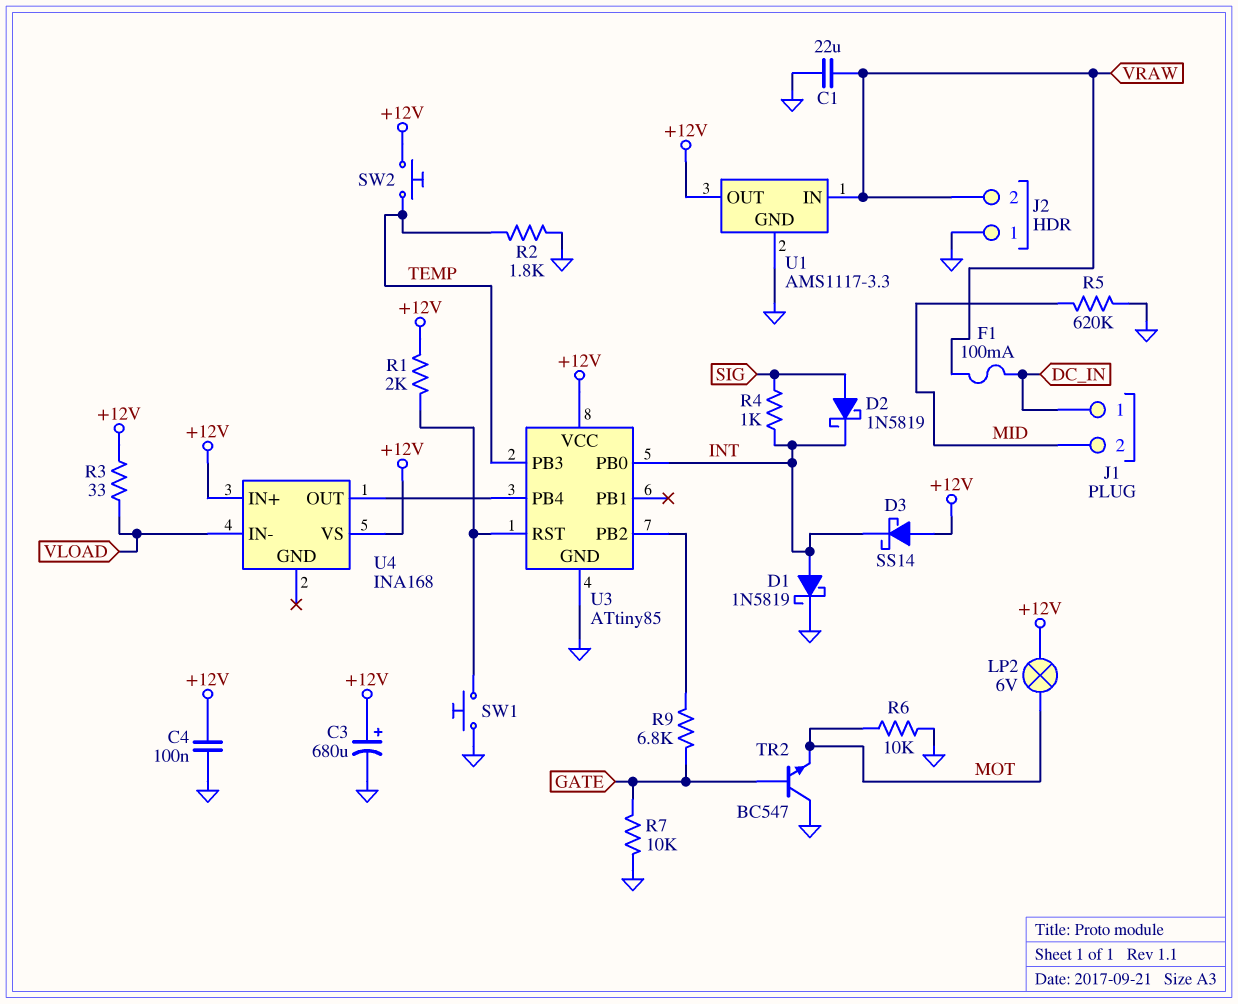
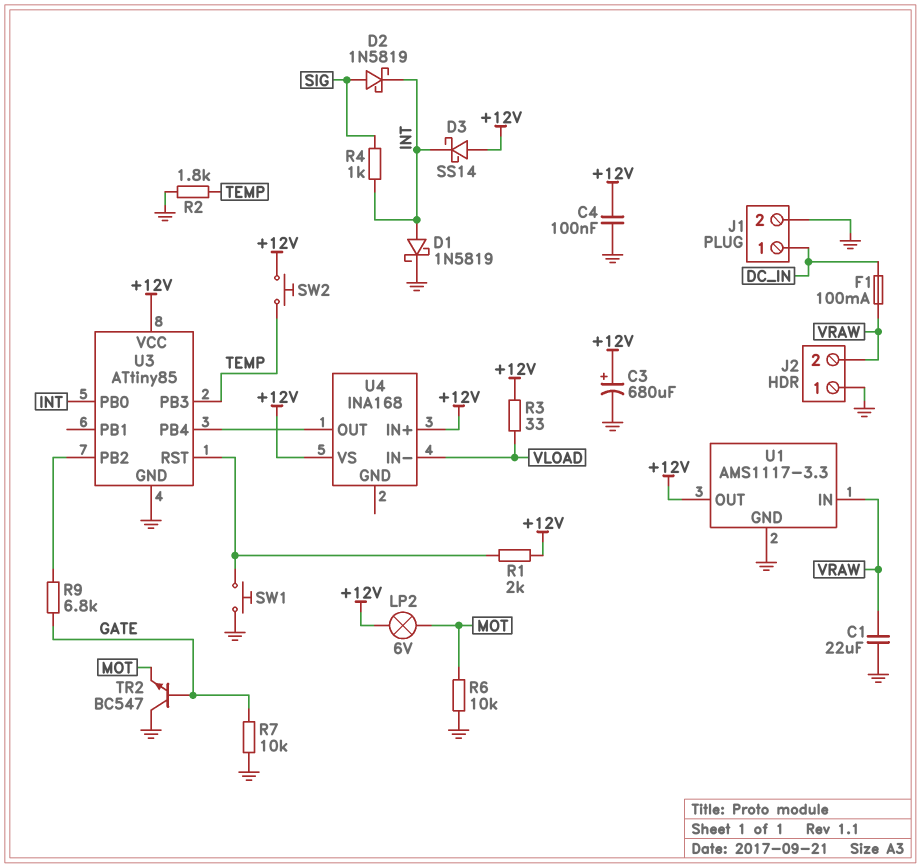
J1 pin 2: MID -> GND
R5: 620k (GND, MID) -> none

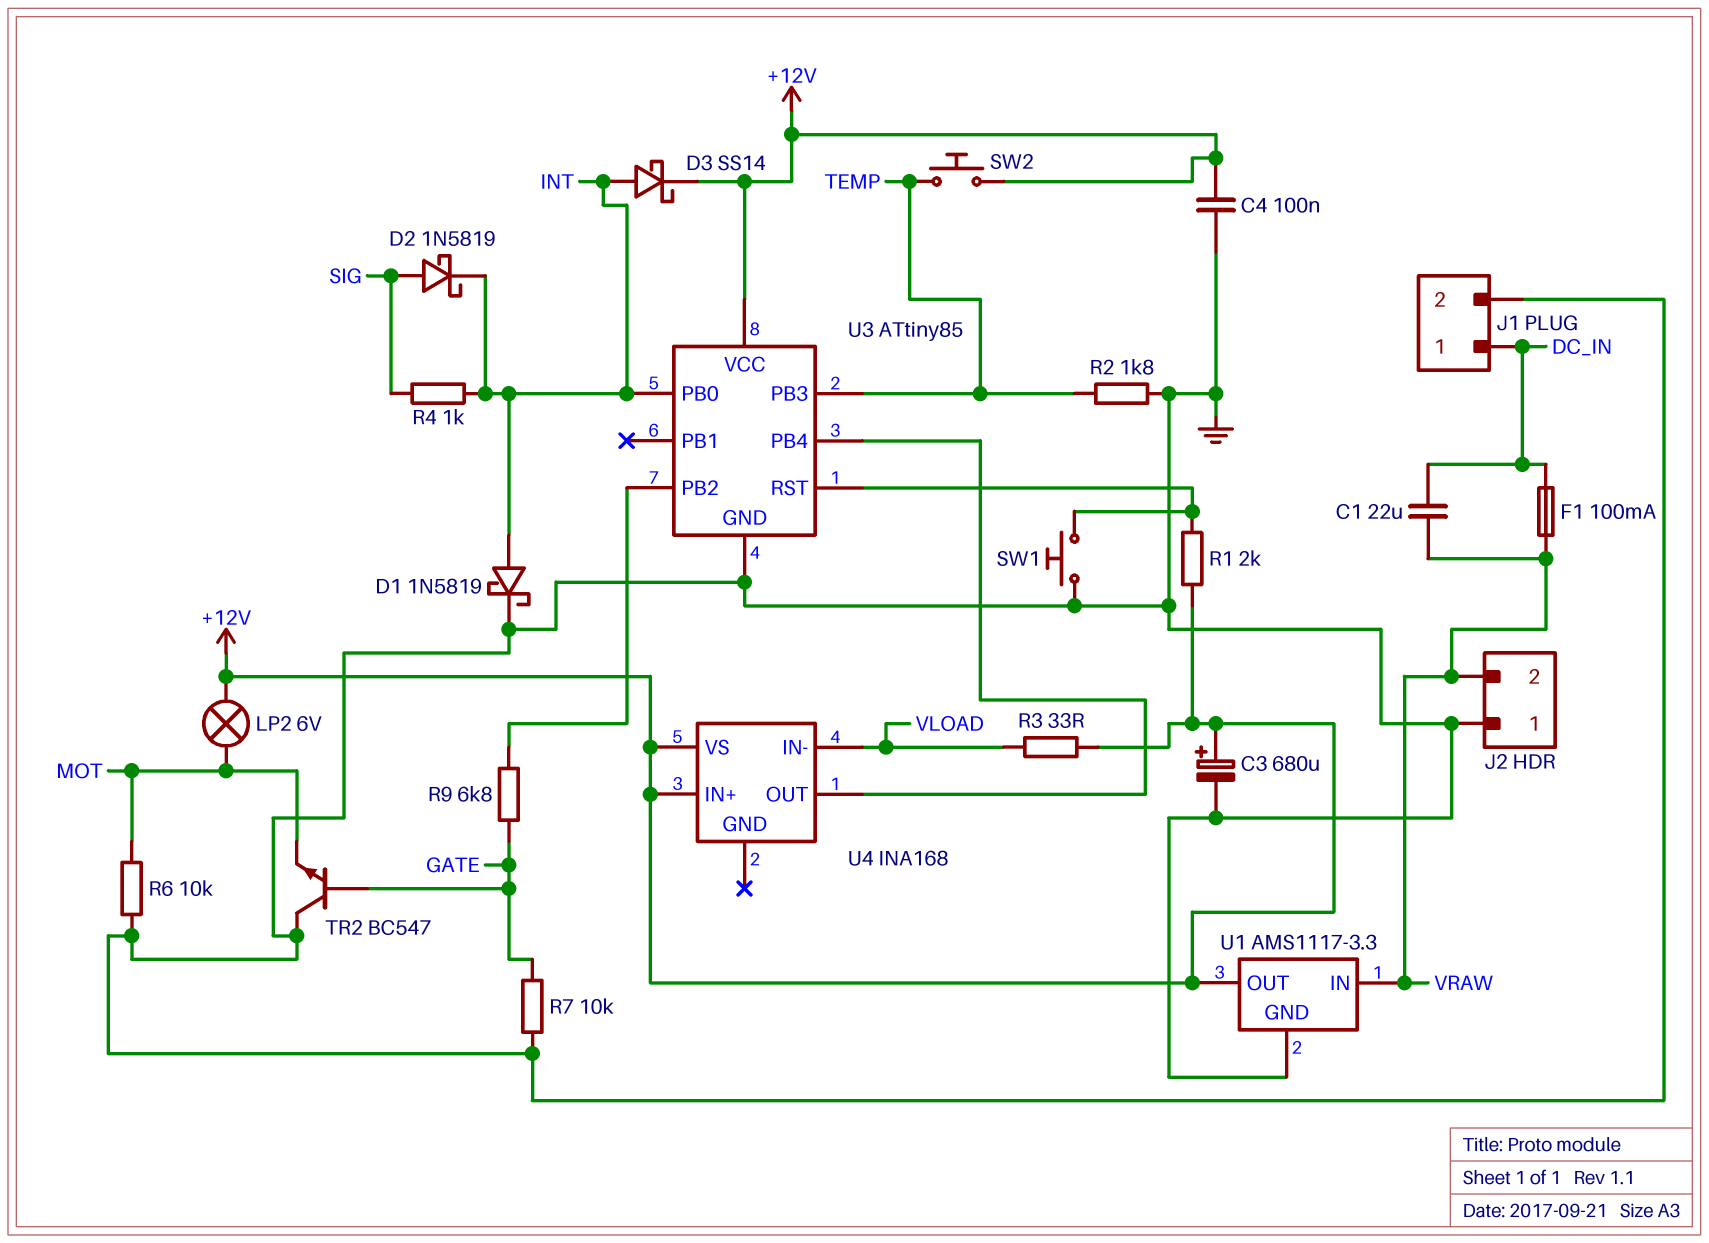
C1: 22uF (GND, VRAW) -> 22uF (DC_IN, VRAW)
D3: schottky SS14 (A +12V, K INT) -> schottky SS14 (A INT, K +12V)

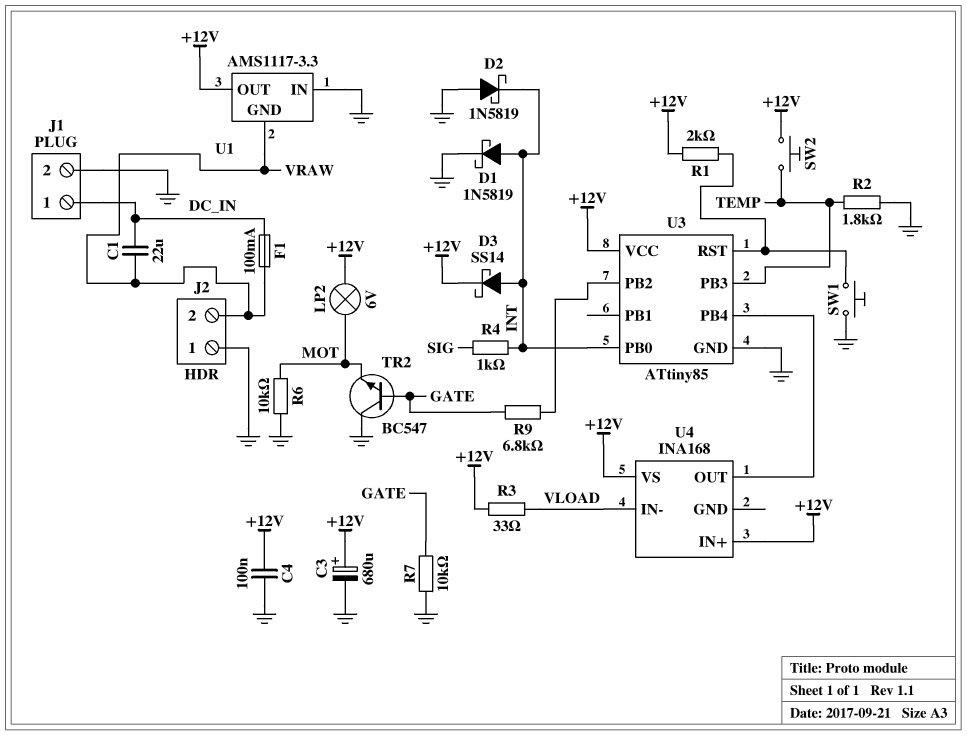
D2: schottky 1N5819 (A SIG, K INT) -> schottky 1N5819 (A GND, K INT)
U1 pin GND: GND -> VRAW
U1 pin IN: VRAW -> GND

